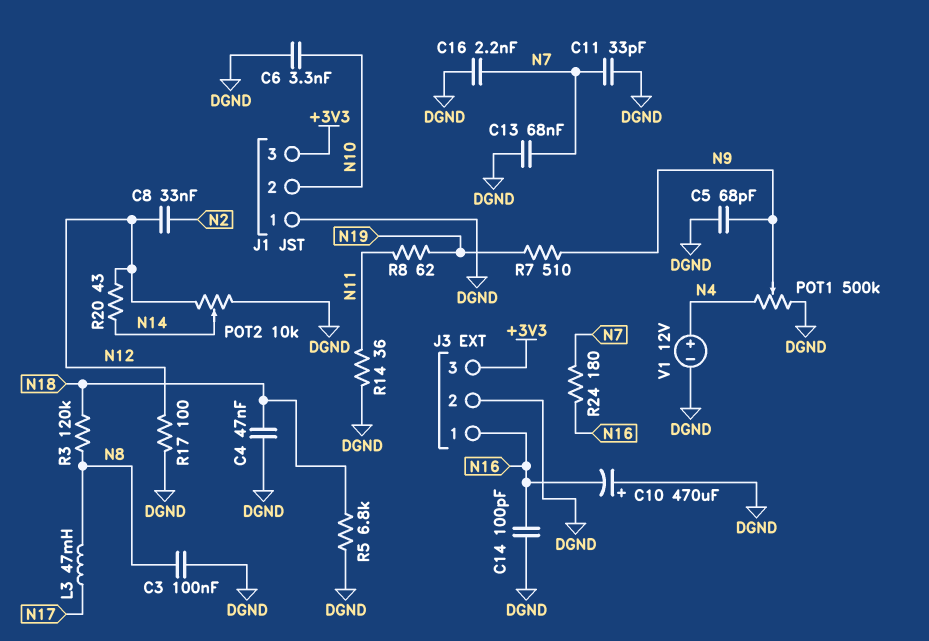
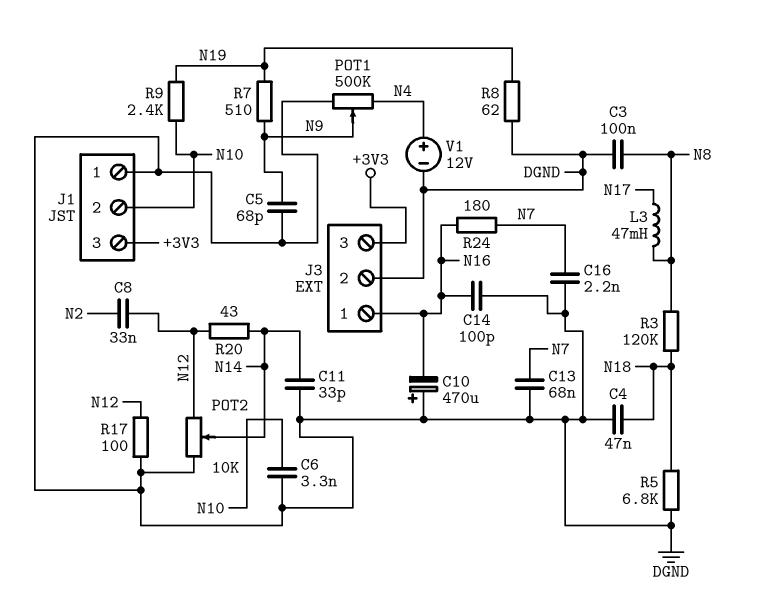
C11: 33pF (DGND, N7) -> 33pF (DGND, N14)
R8: 62 (N11, N19) -> 62 (DGND, N19)
R9: none -> 2.4k (N10, N19)
R14: 36 (DGND, N11) -> none

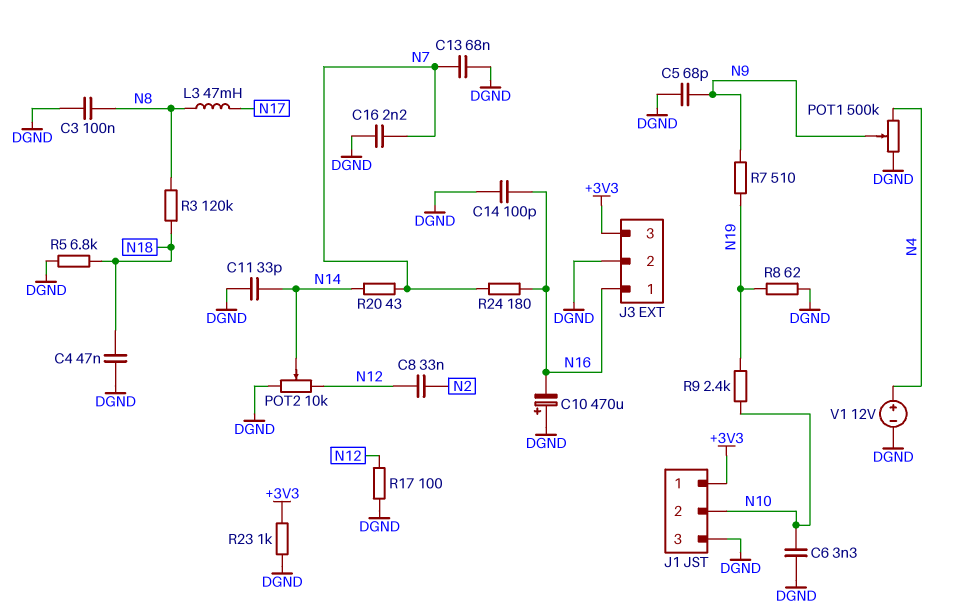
J1 pin 1: DGND -> +3V3
J1 pin 3: +3V3 -> DGND
R20: 43 (N12, N14) -> 43 (N7, N14)
R23: none -> 1k (+3V3, DGND)

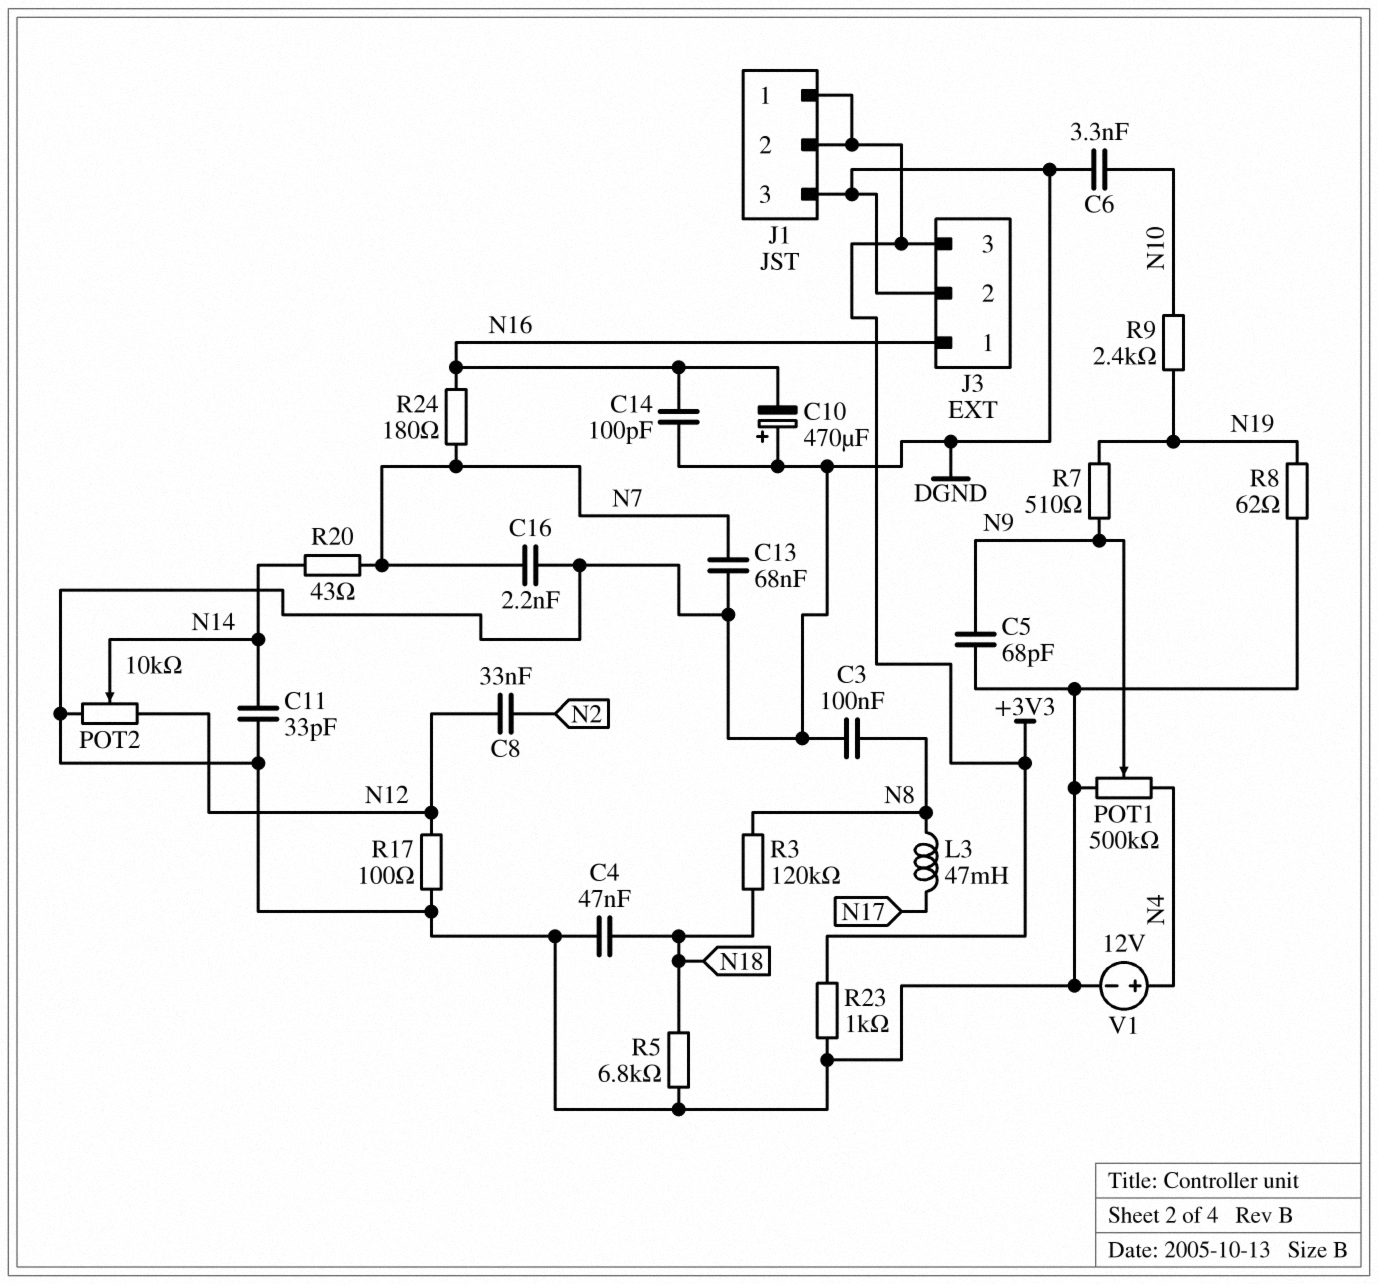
J1 pin 2: N10 -> +3V3

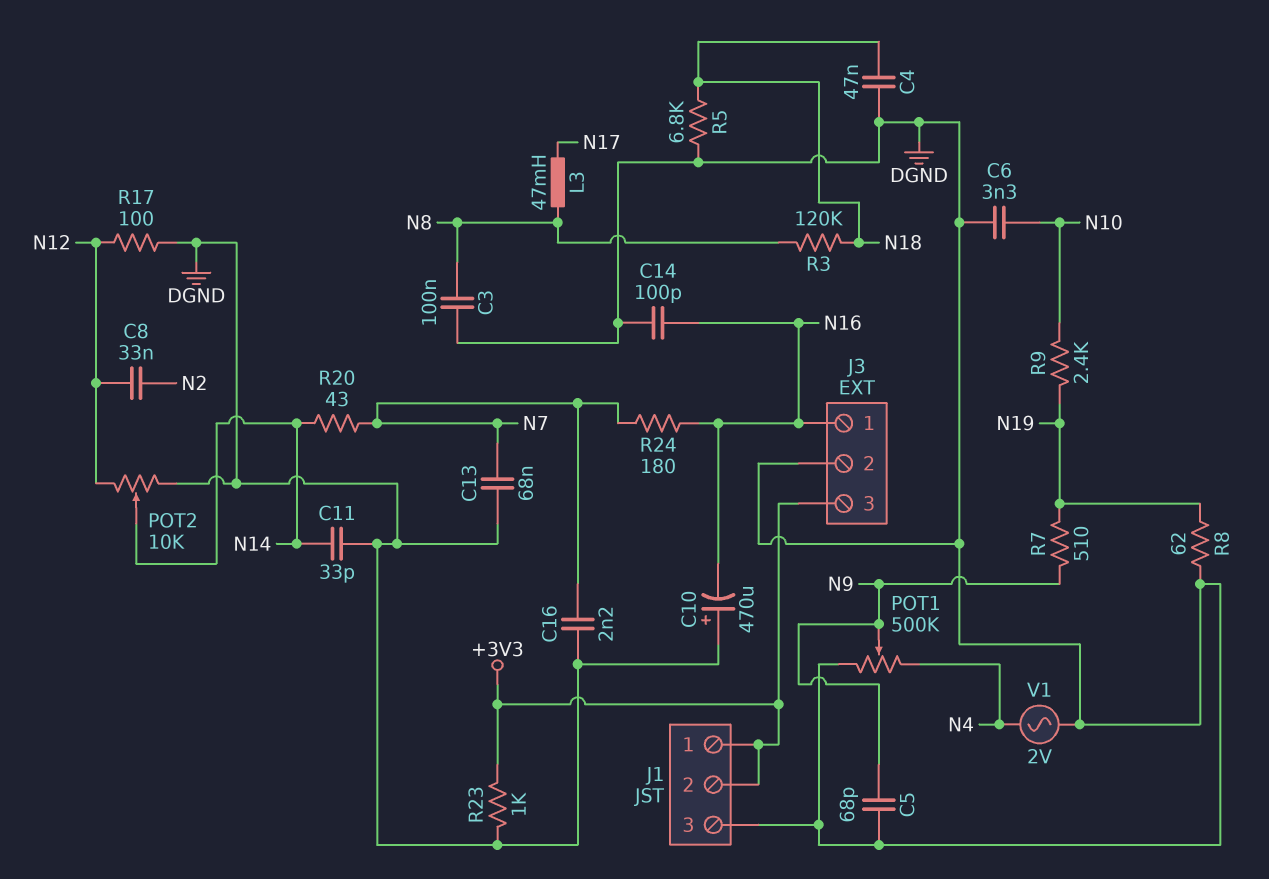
V1: 12V (plus N4, minus DGND) -> AC 2V (DGND, N4)

